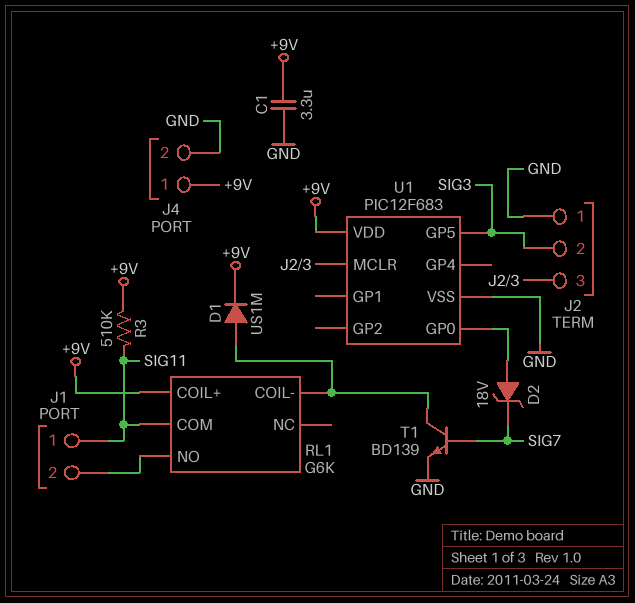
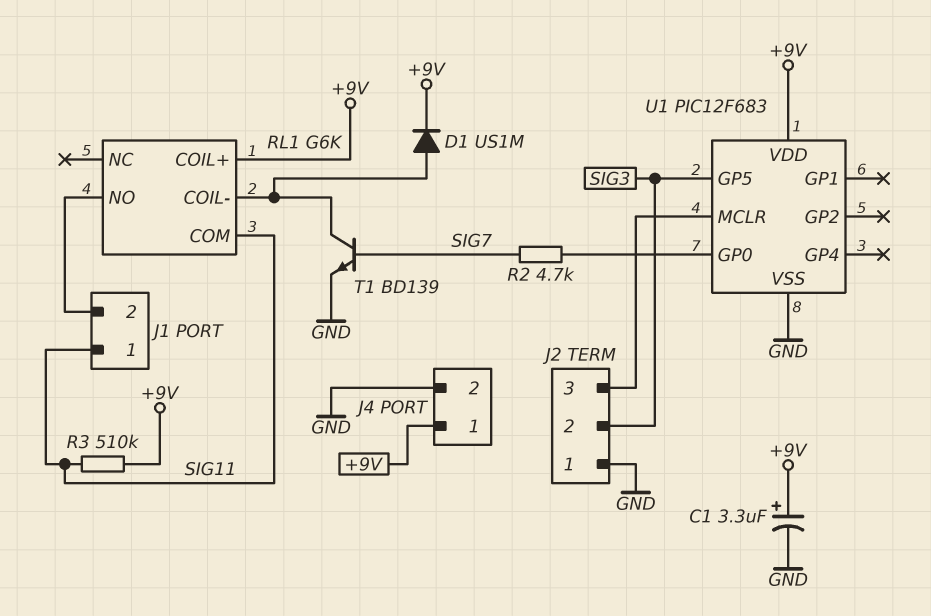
C1: 3.3uF (+9V, GND) -> 3.3uF (plus +9V, minus GND)
D2: zener 18V (A U1/GP0, K SIG7) -> none
R2: none -> 4.7k (SIG7, U1/GP0)

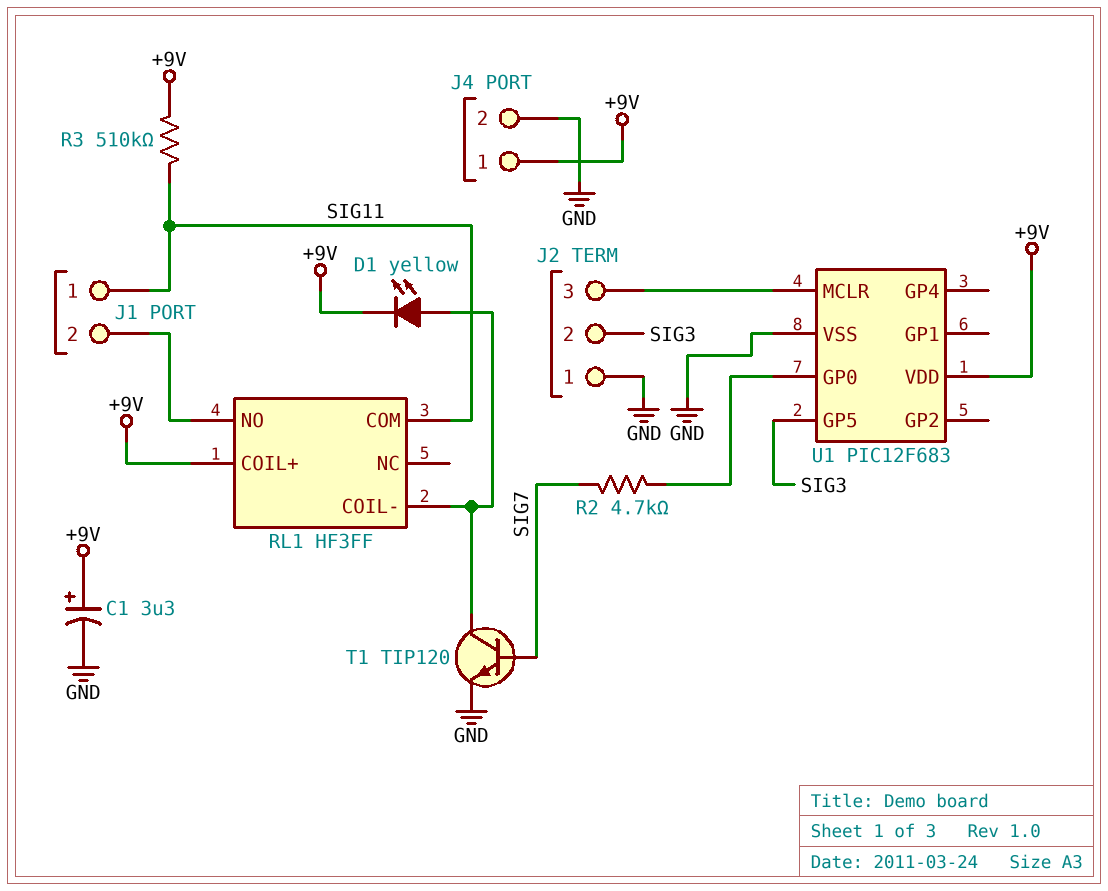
D1: diode US1M (A RL1/COIL-, K +9V) -> LED yellow (A RL1/COIL-, K +9V)
RL1: G6K -> HF3FF
T1: NPN BD139 (B SIG7, C RL1/COIL-, E GND) -> NPN TIP120 (B SIG7, C RL1/COIL-, E GND)

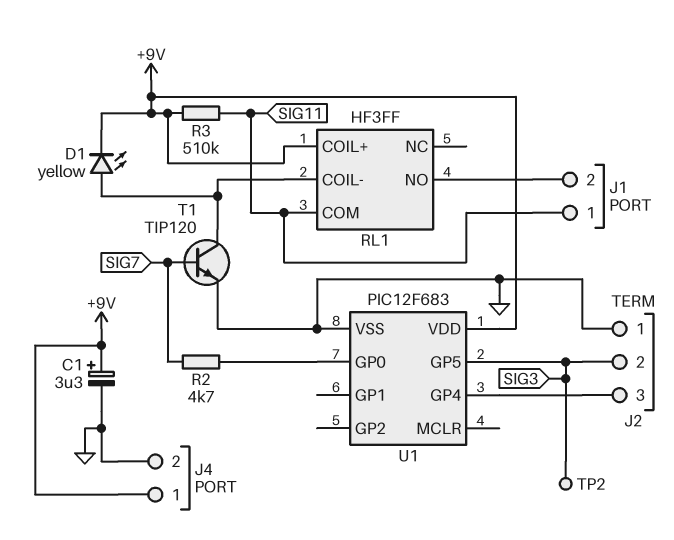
TP2: none -> test point (SIG3)
U1 pin GP4: none -> J2/3
U1 pin MCLR: J2/3 -> none

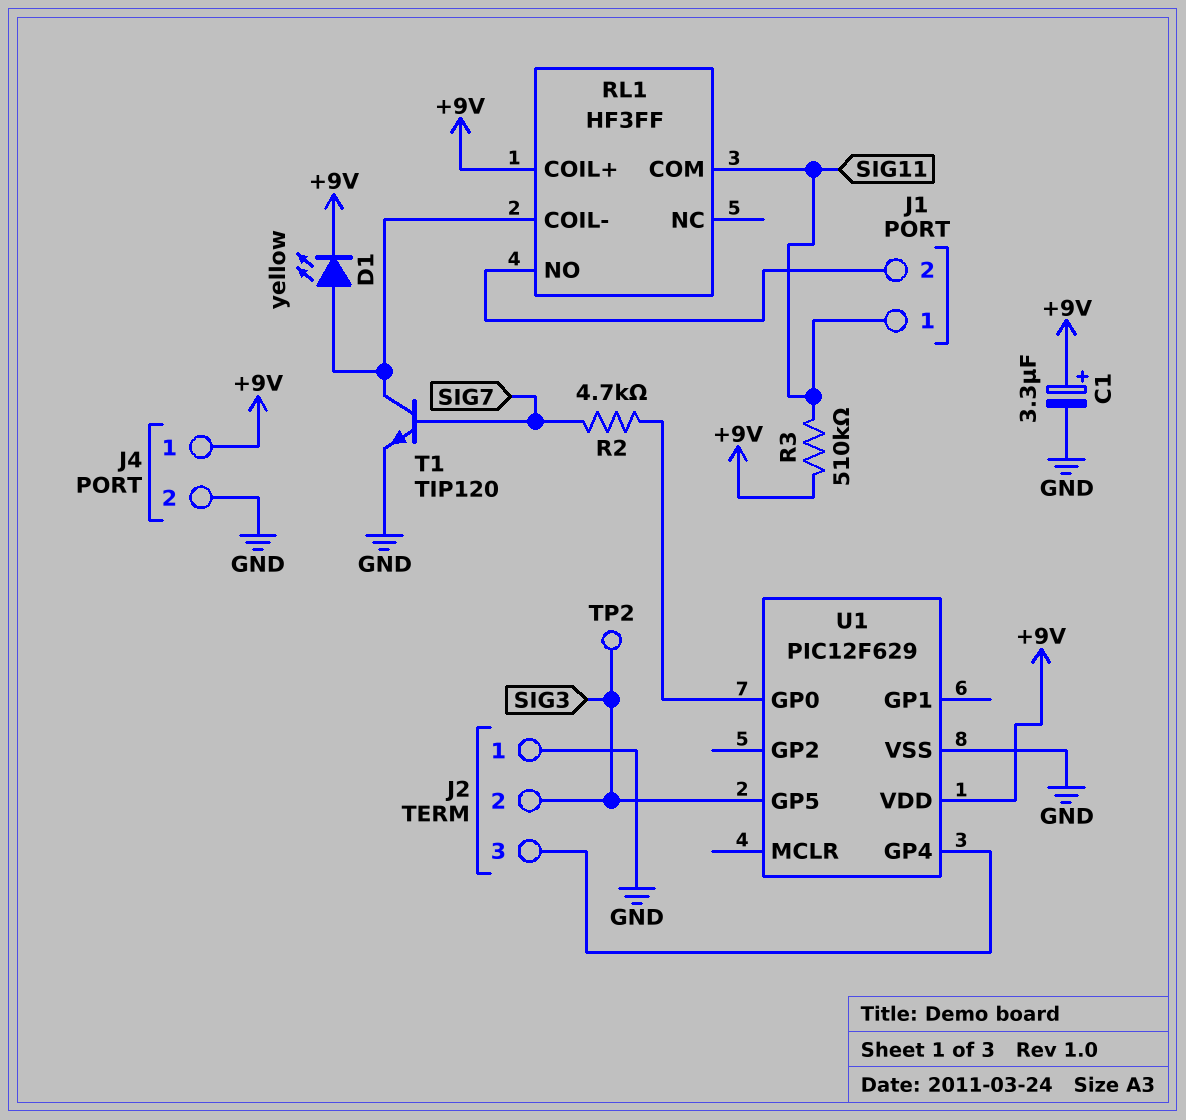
U1: PIC12F683 -> PIC12F629

